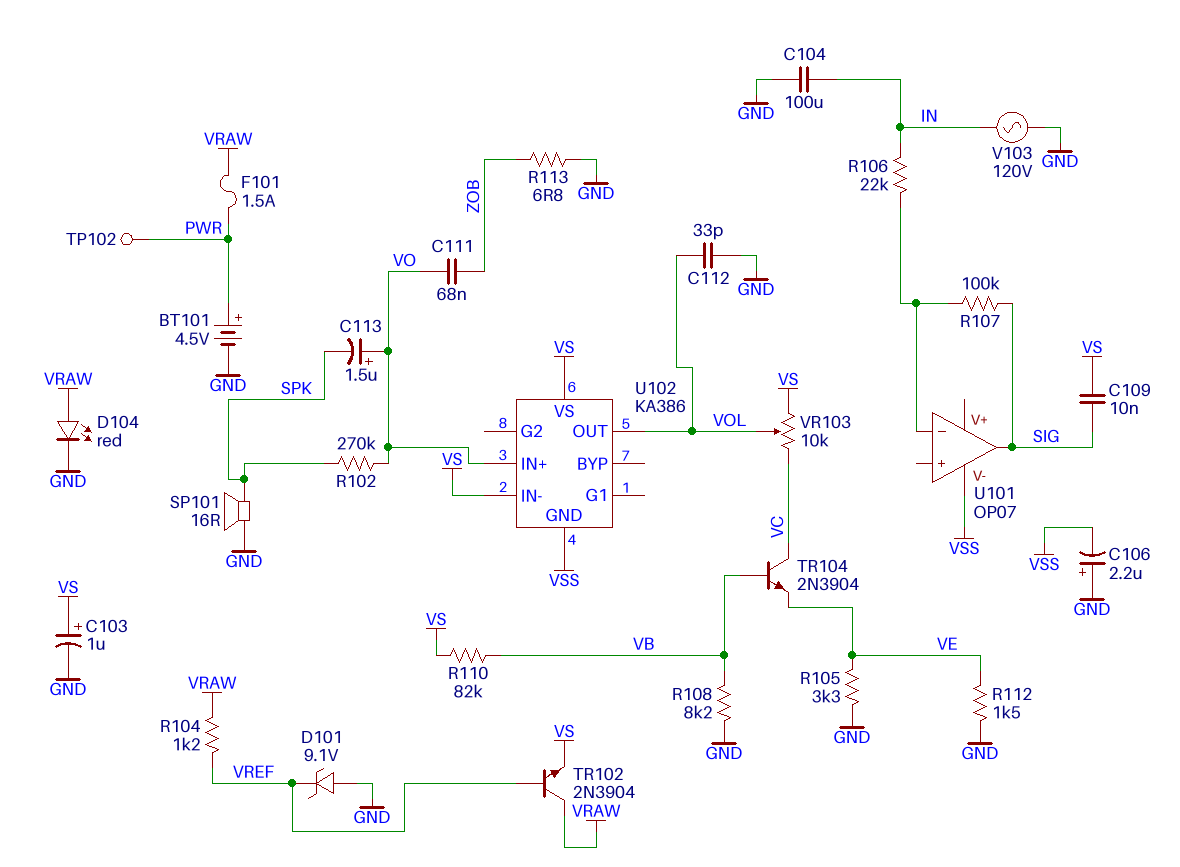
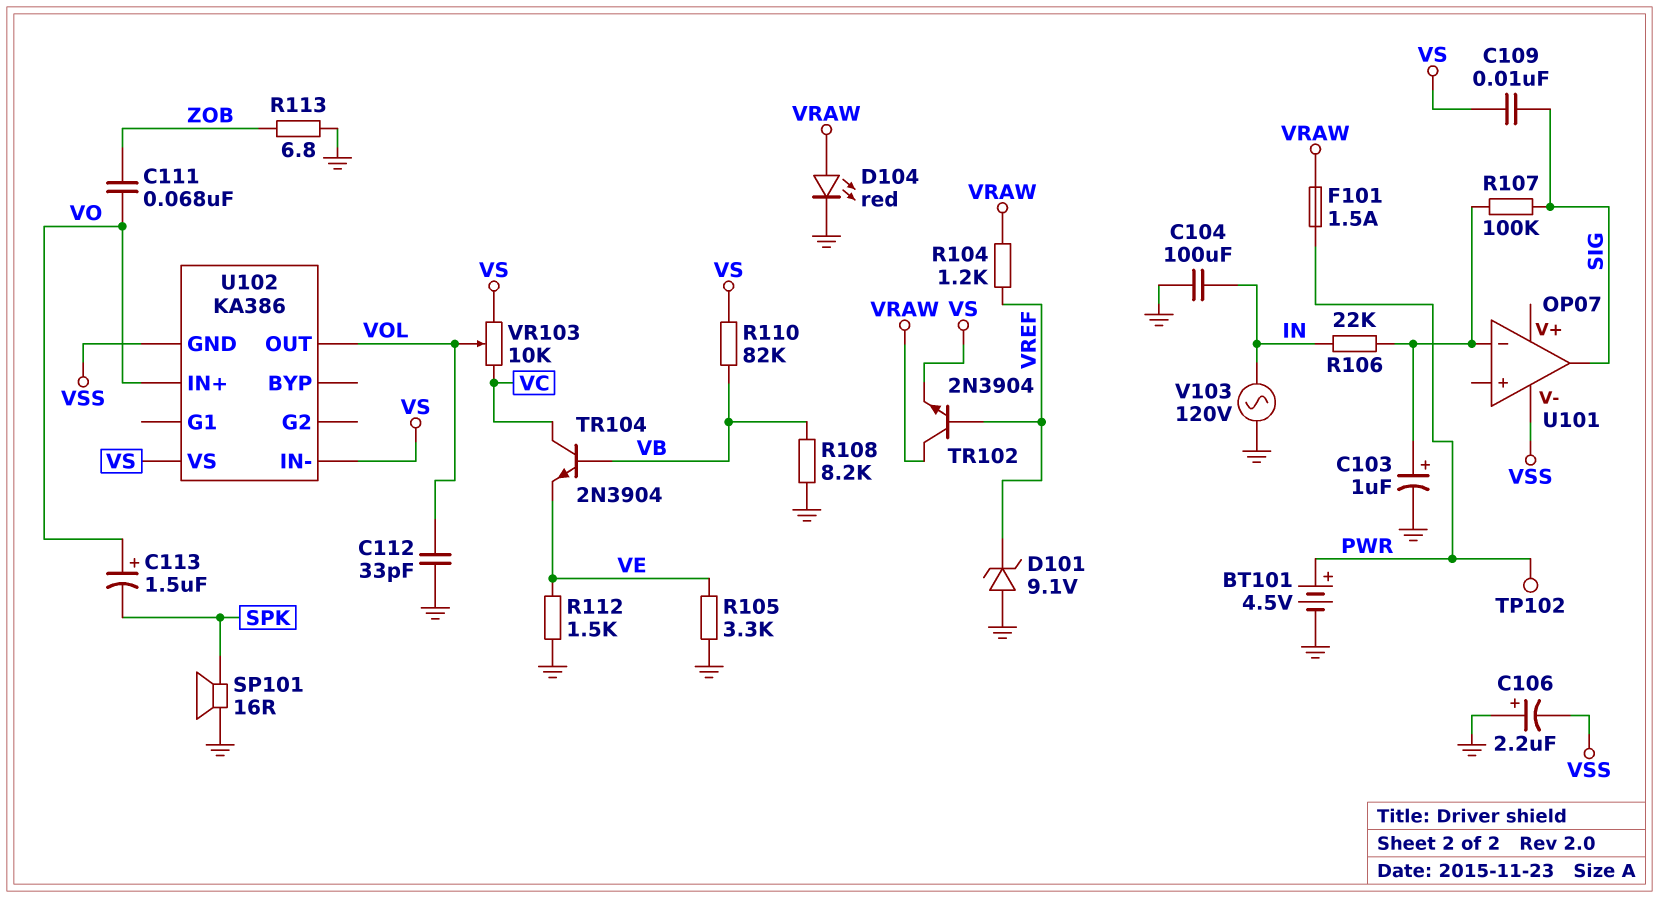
C103: 1uF (plus VS, minus GND) -> 1uF (plus U101/in-, minus GND)
R102: 270k (SPK, VO) -> none

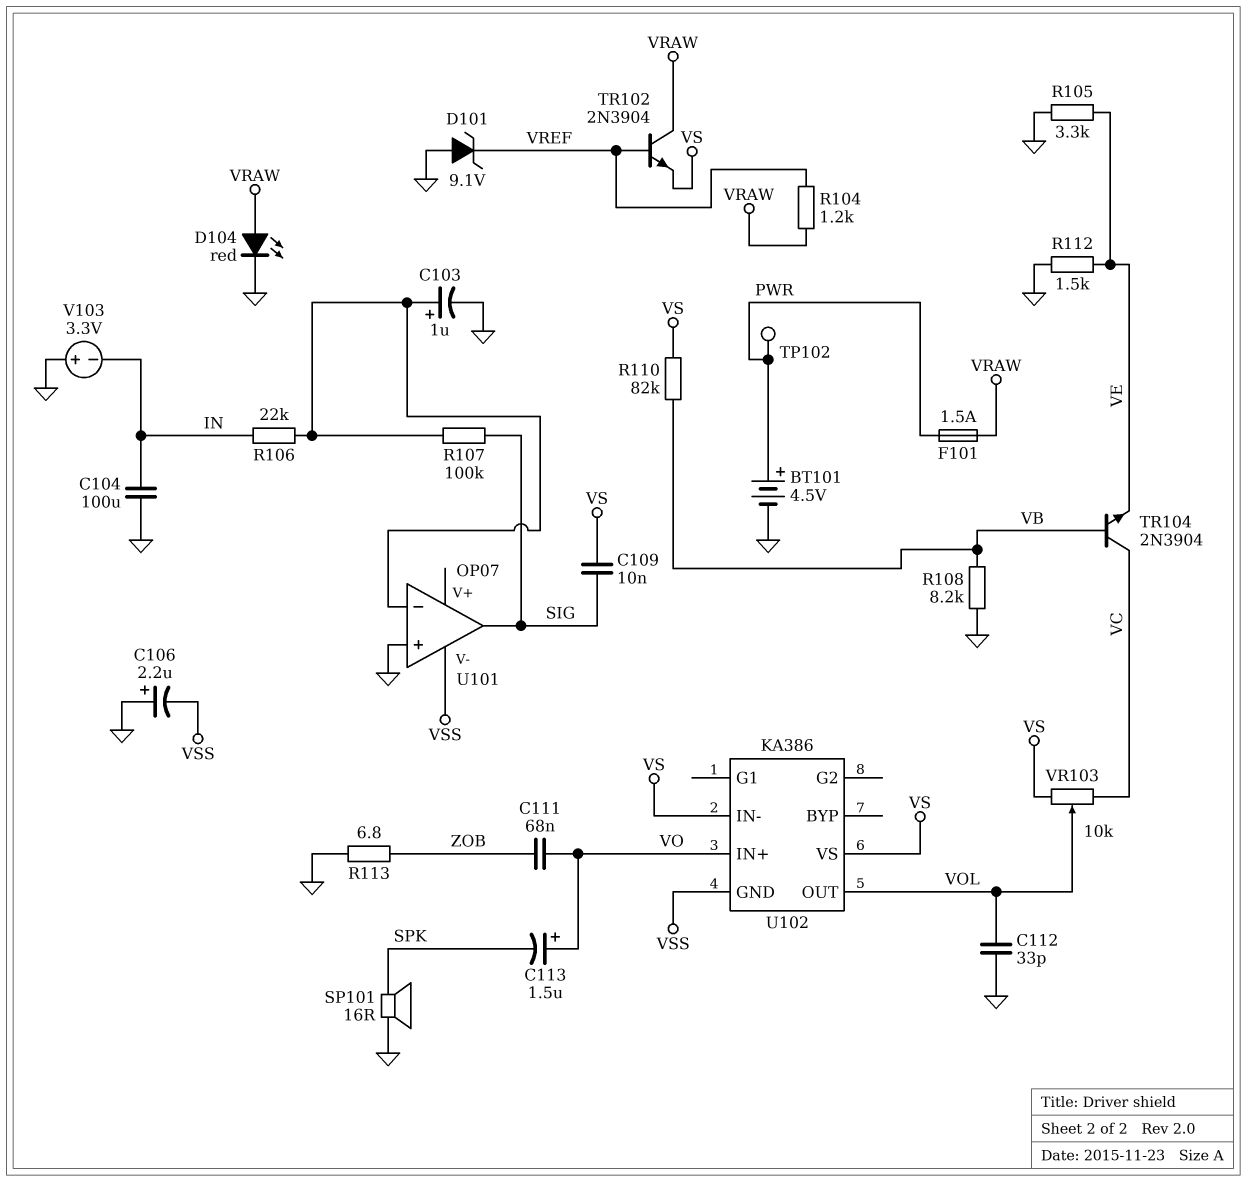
U101 pin in+: none -> GND
V103: AC 120V (GND, IN) -> 3.3V (plus GND, minus IN)

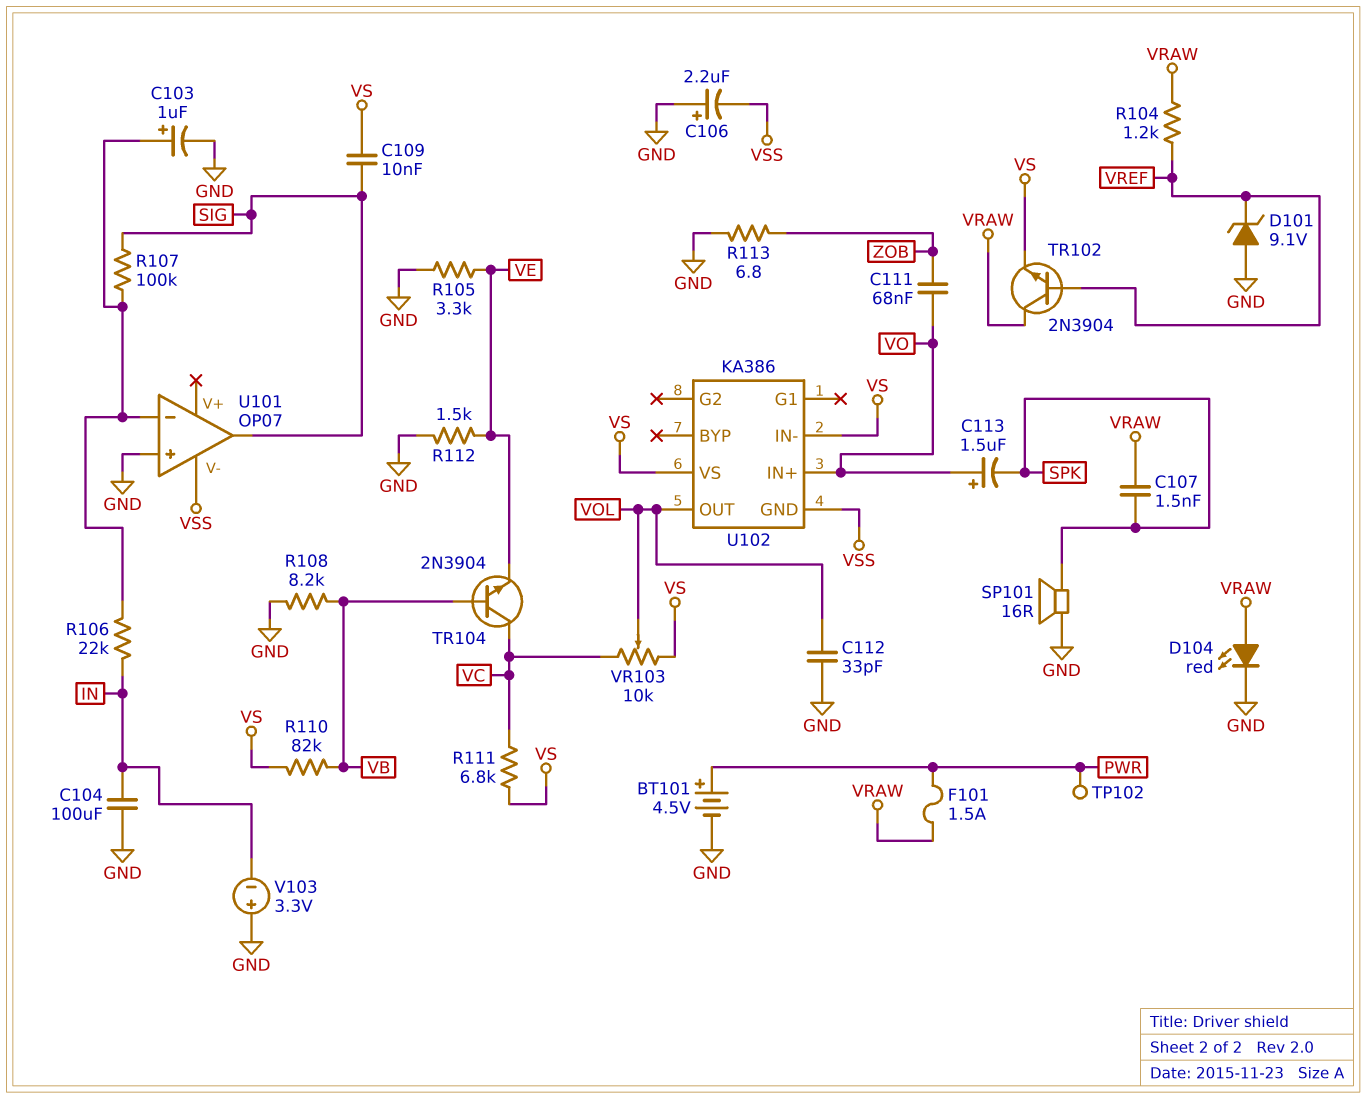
C107: none -> 1.5nF (SPK, VRAW)
R111: none -> 6.8k (VC, VS)

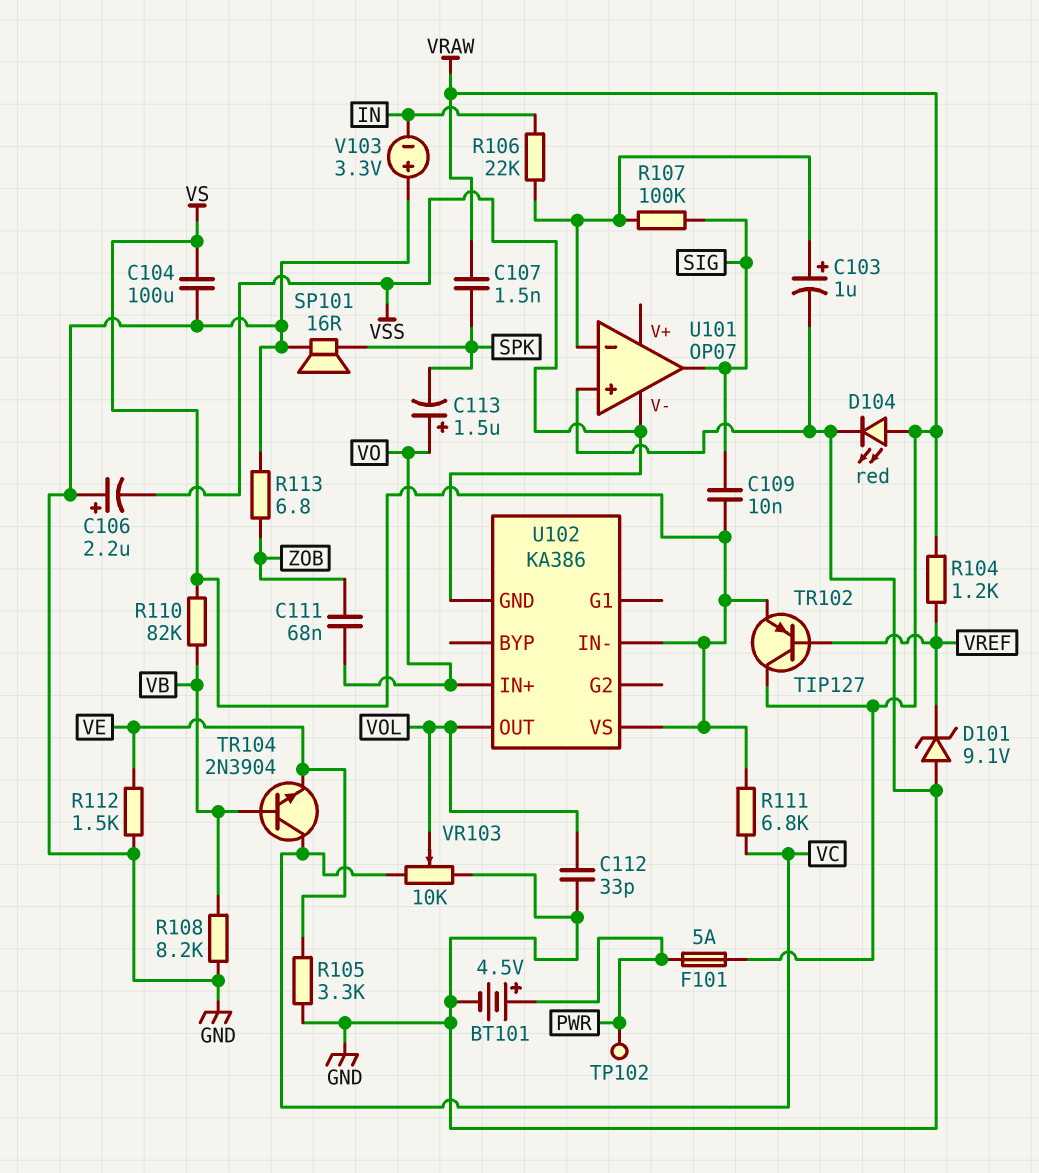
C104: 100uF (GND, IN) -> 100uF (GND, VS)
F101: 1.5A (PWR, VRAW) -> 5A (PWR, VRAW)
TR102: NPN 2N3904 (B VREF, C VRAW, E VS) -> PNP TIP127 (B VREF, C VRAW, E VS)
VR103: 10k (VC, VS, wiper VOL) -> 10k (GND, VC, wiper VOL)

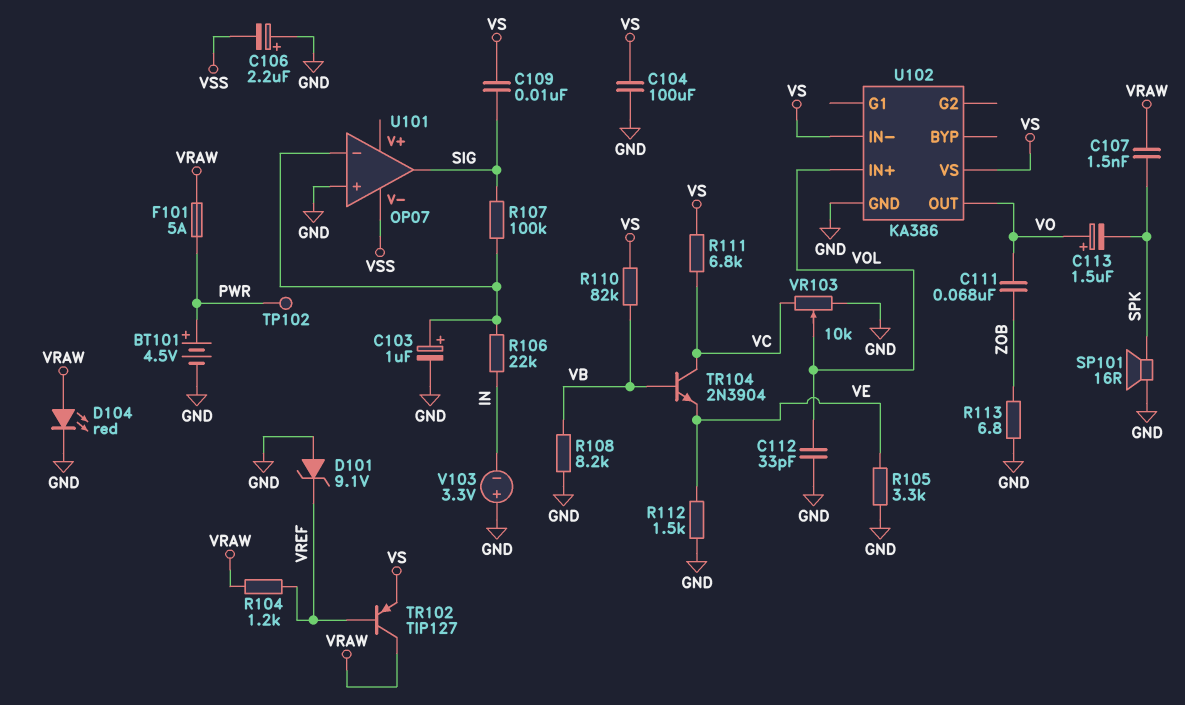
U102 pin GND: VSS -> GND
U102 pin IN+: VO -> VOL
U102 pin OUT: VOL -> VO

